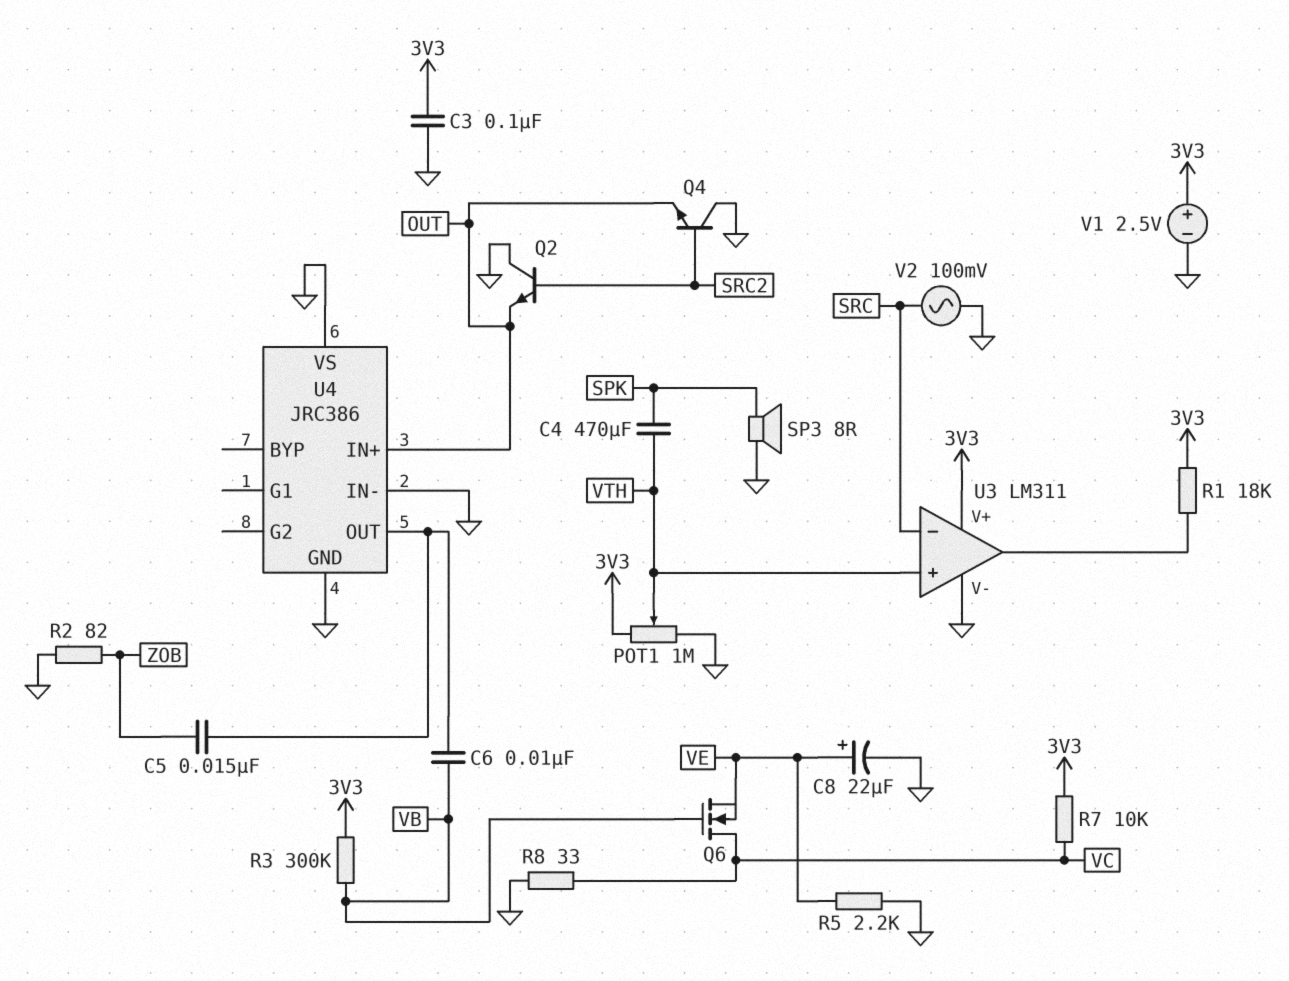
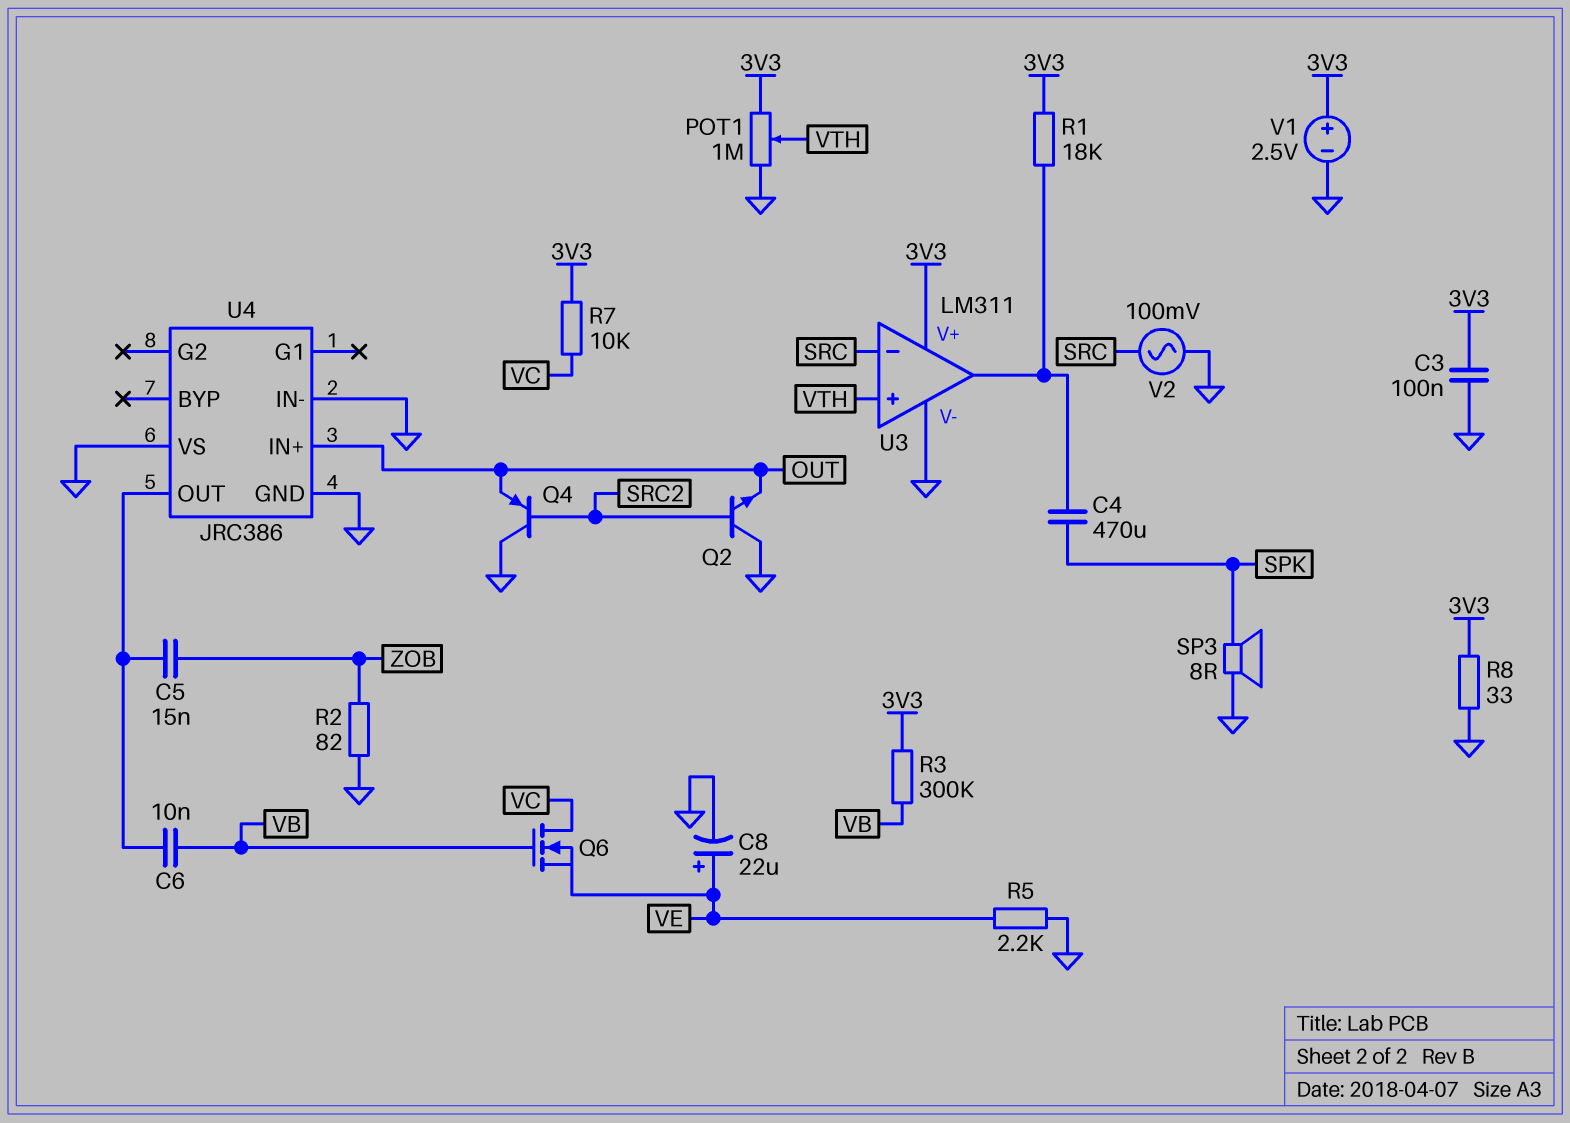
C4: 470uF (SPK, VTH) -> 470uF (SPK, U3/out)
Q4: NPN (B SRC2, C GND, E OUT) -> PNP (B SRC2, C GND, E OUT)
R8: 33 (GND, VC) -> 33 (3V3, GND)

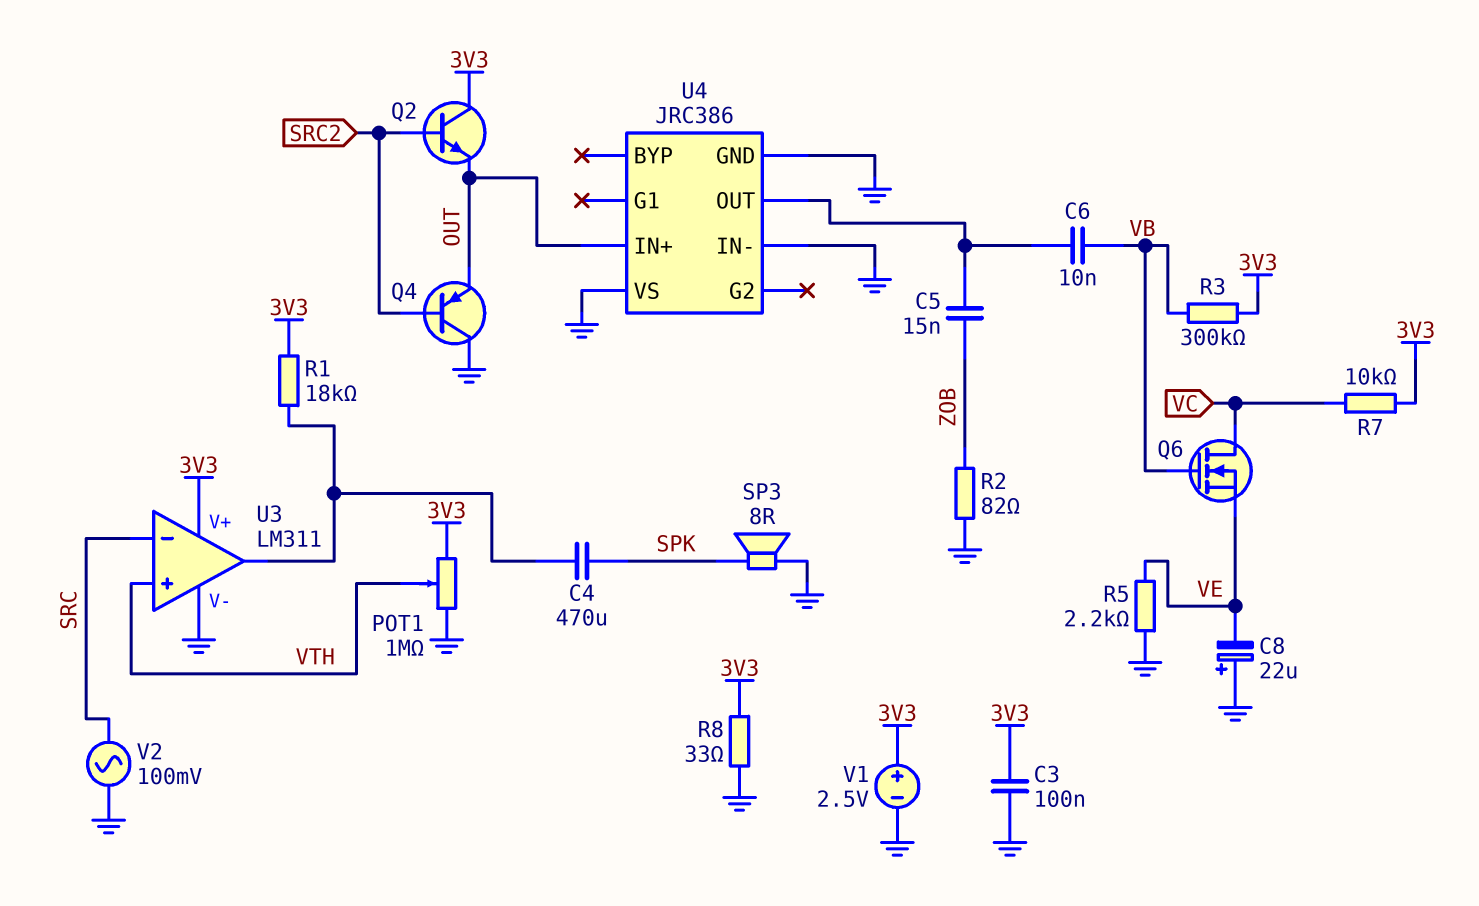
C8: 22uF (plus VE, minus GND) -> 22uF (plus GND, minus VE)
Q2: NPN (B SRC2, C GND, E OUT) -> NPN (B SRC2, C 3V3, E OUT)

